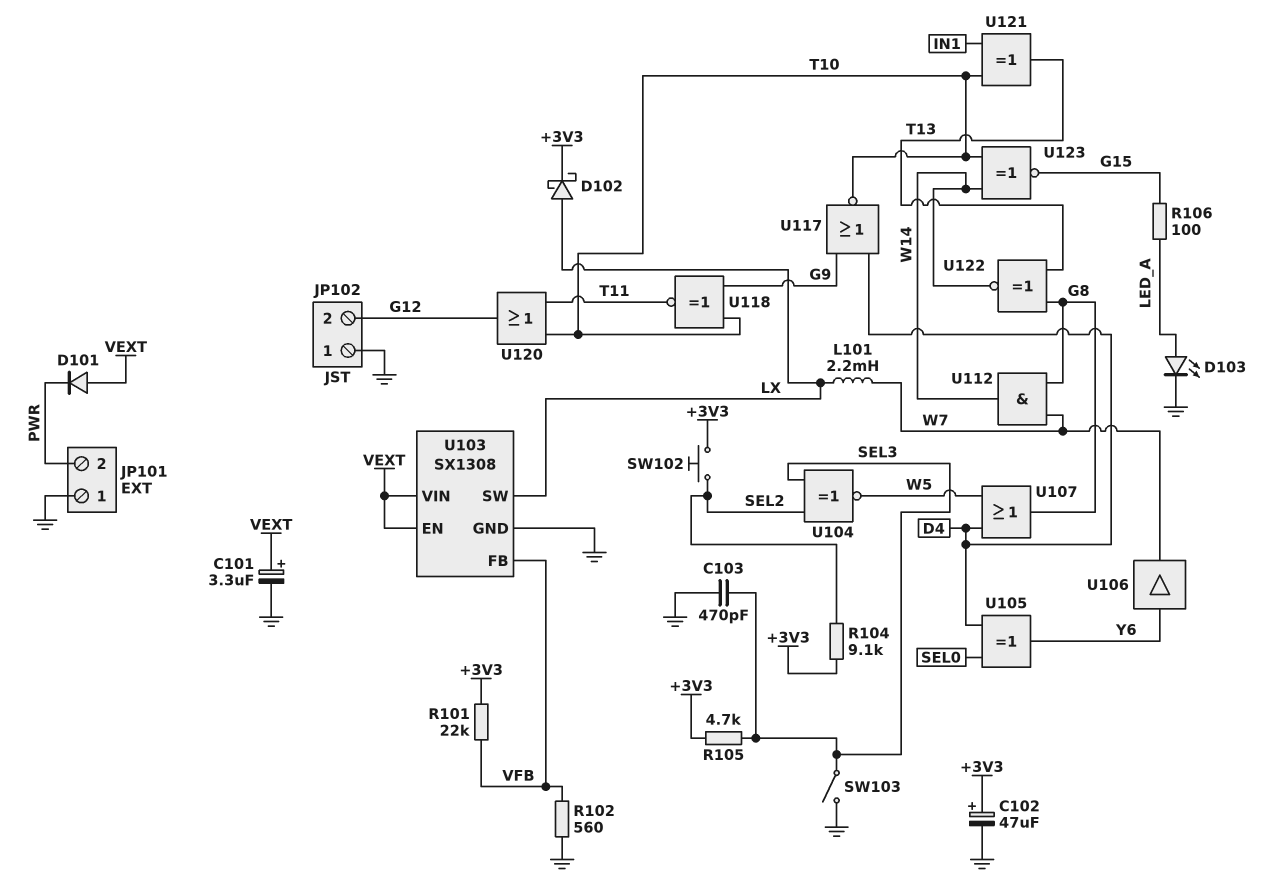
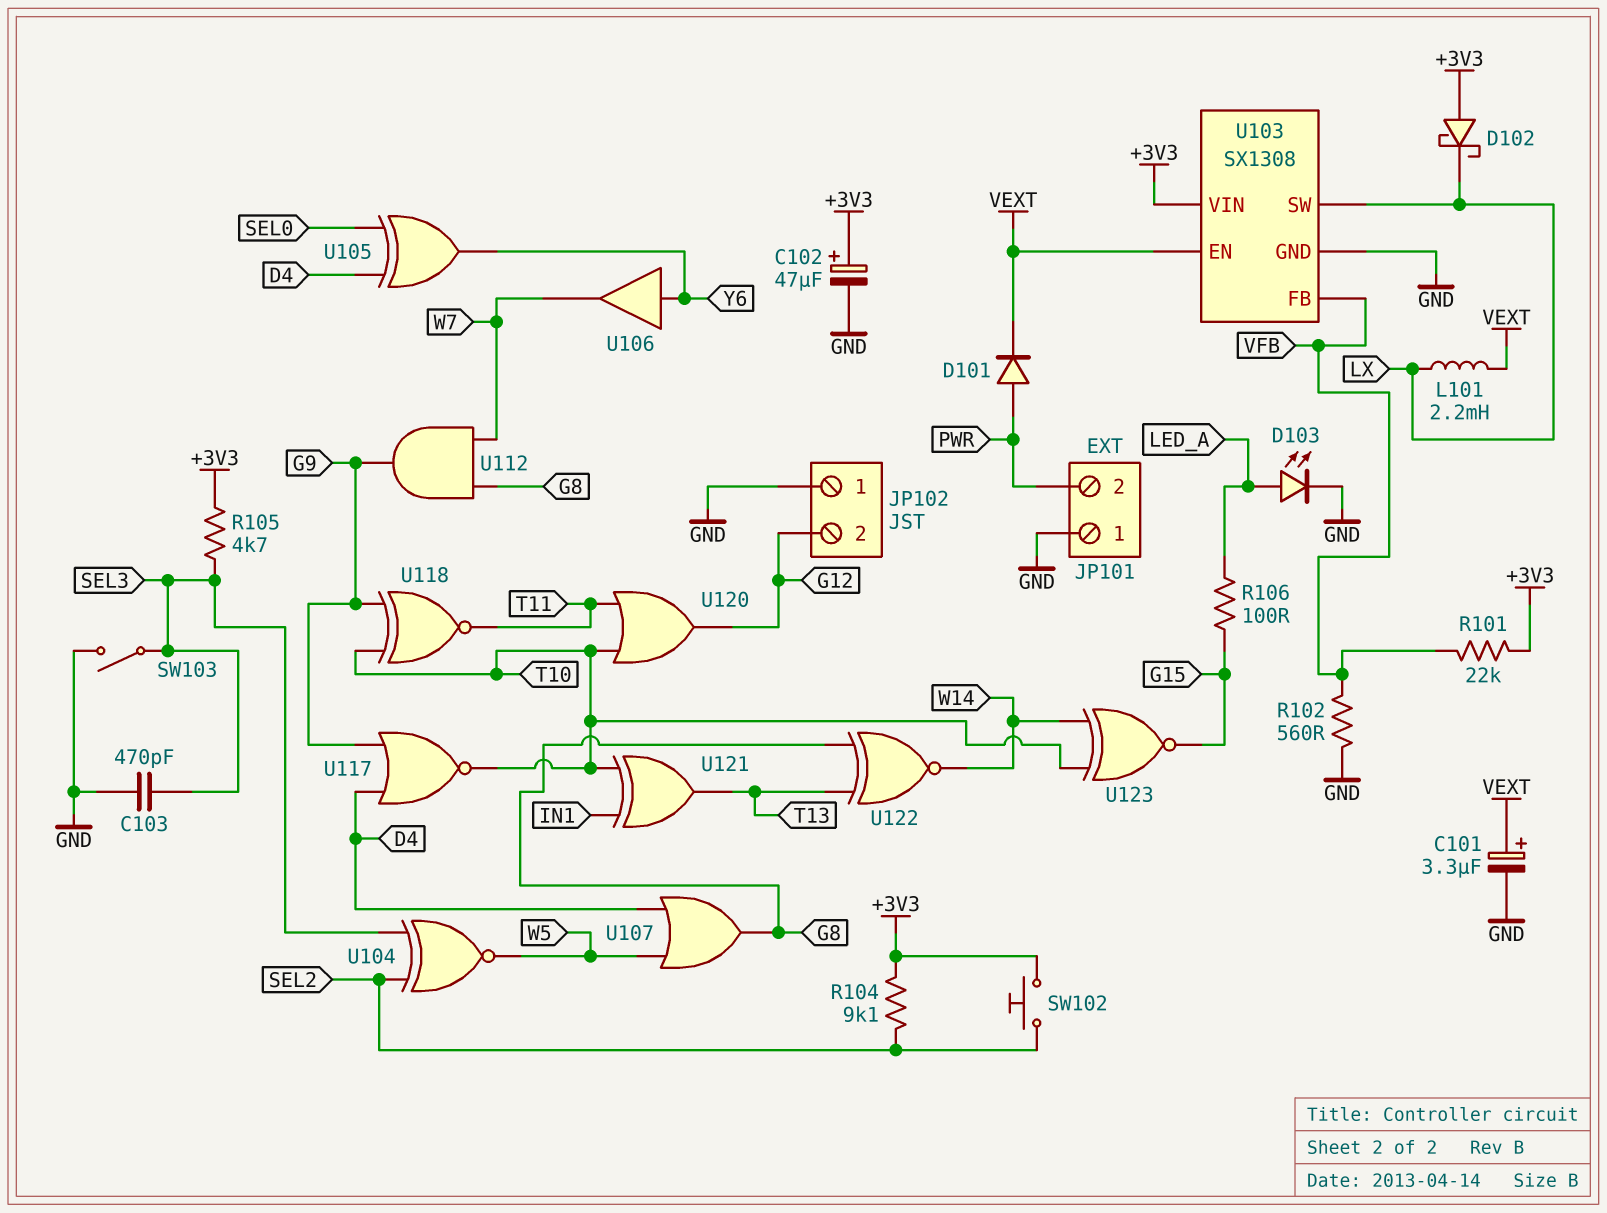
D101: diode (A VEXT, K PWR) -> diode (A PWR, K VEXT)
D102: schottky (A LX, K +3V3) -> schottky (A +3V3, K LX)
L101: 2.2mH (LX, W7) -> 2.2mH (LX, VEXT)
U103 pin VIN: VEXT -> +3V3
U112: AND (in G8, in W7, out W14) -> AND (in G8, in W7, out G9)

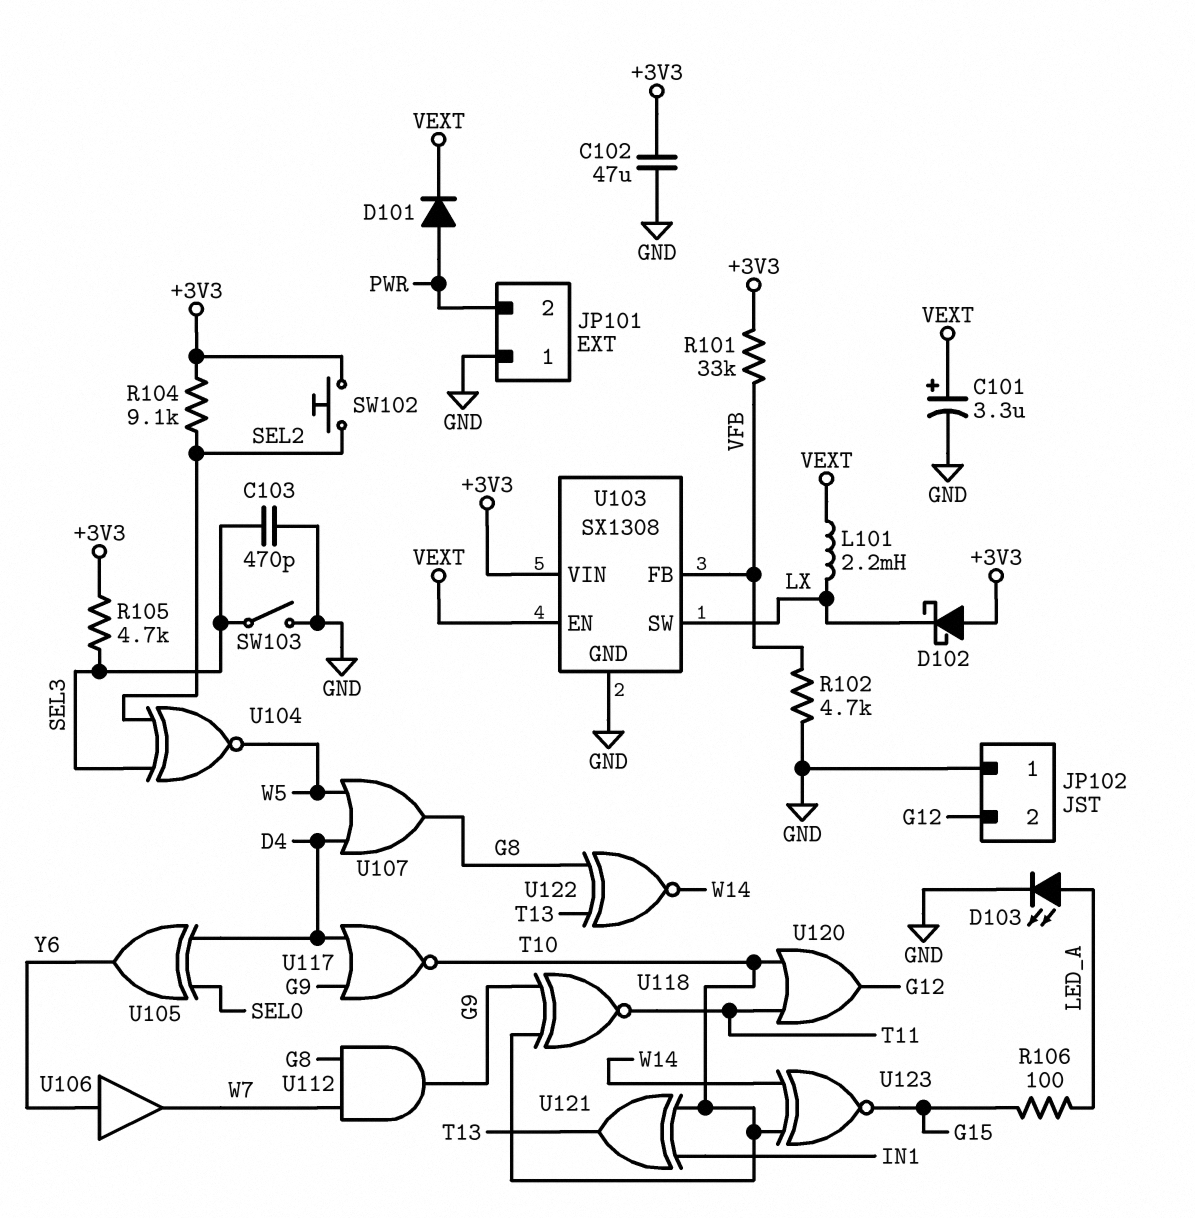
C102: 47uF (plus +3V3, minus GND) -> 47uF (+3V3, GND)
R101: 22k (+3V3, VFB) -> 33k (+3V3, VFB)
R102: 560 (GND, VFB) -> 4.7k (GND, VFB)

